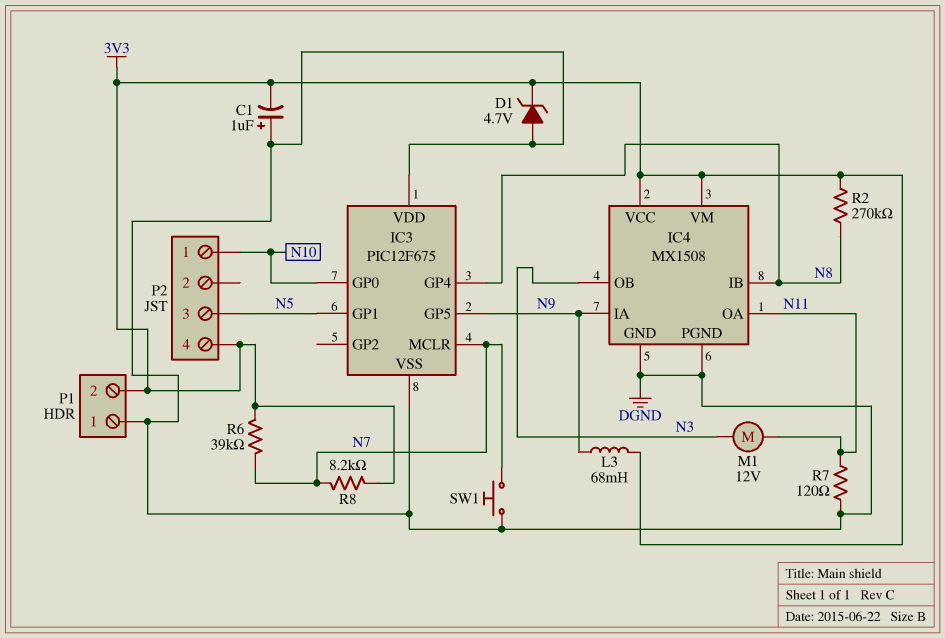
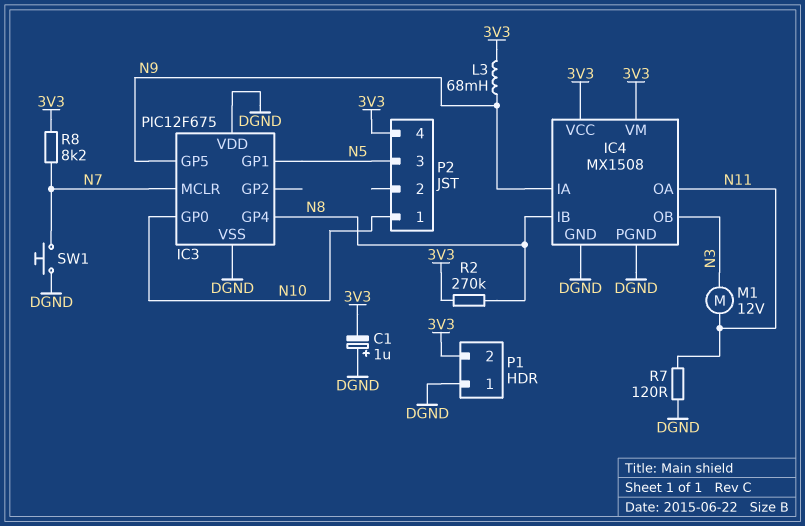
D1: zener 4.7V (A DGND, K 3V3) -> none
R6: 39k (3V3, N7) -> none

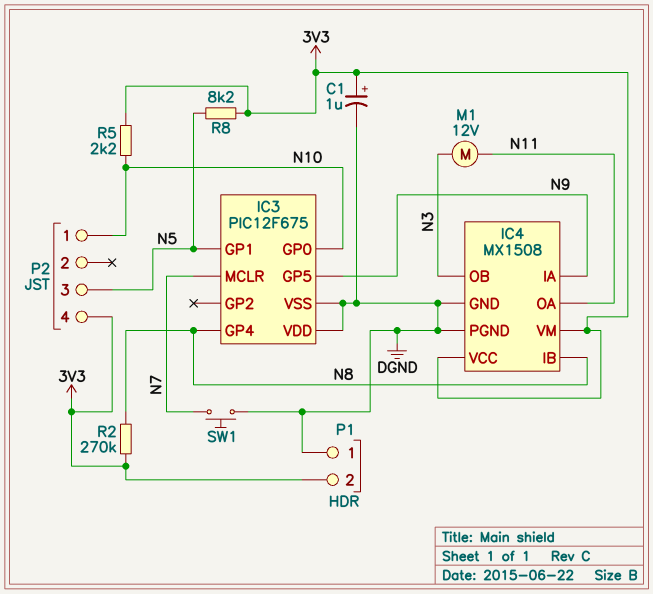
C1: 1uF (plus DGND, minus 3V3) -> 1uF (plus 3V3, minus DGND)
L3: 68mH (3V3, N9) -> none
R5: none -> 2.2k (3V3, N10)
R7: 120 (DGND, N11) -> none
R8: 8.2k (3V3, N7) -> 8.2k (3V3, N5)

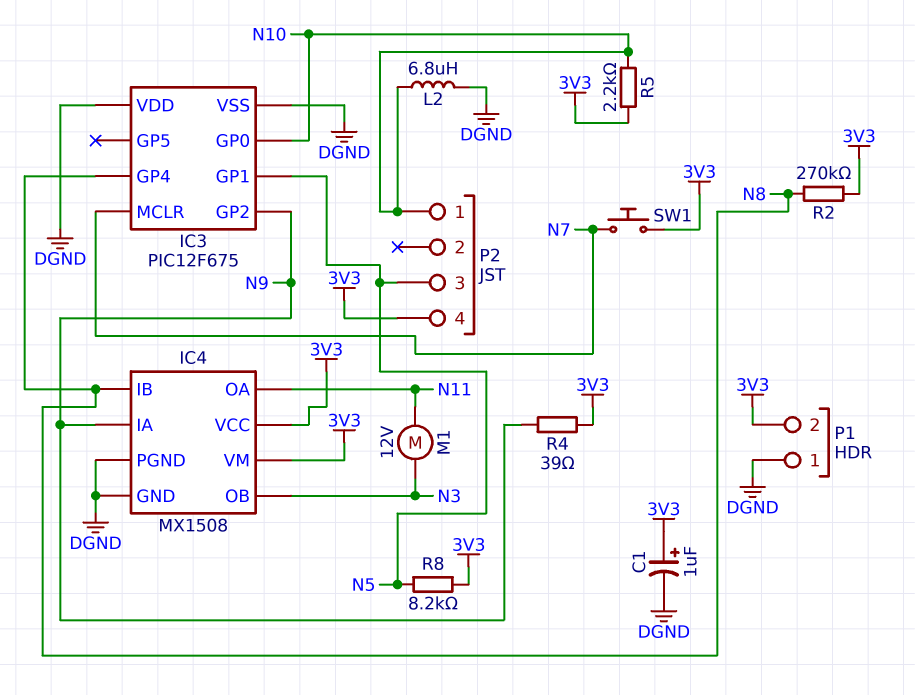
IC3 pin GP2: none -> N9
IC3 pin GP5: N9 -> none
L2: none -> 6.8uH (DGND, N10)
R4: none -> 39 (3V3, N9)
SW1: button (DGND, N7) -> button (3V3, N7)

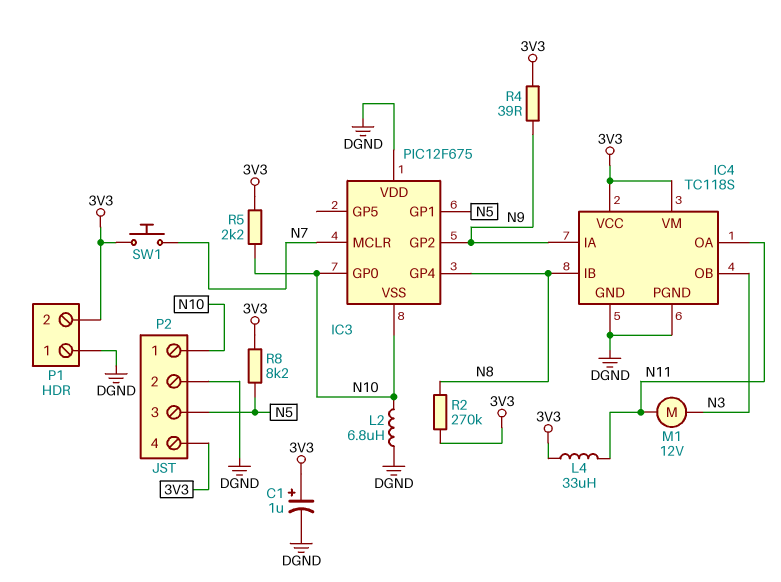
IC3 pin VSS: DGND -> N10
IC4: MX1508 -> TC118S
L4: none -> 33uH (3V3, N11)
P2 pin 2: none -> DGND

